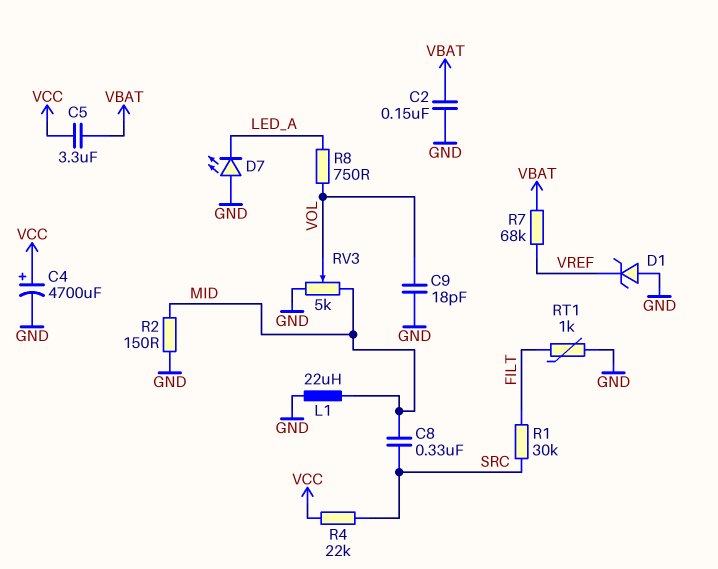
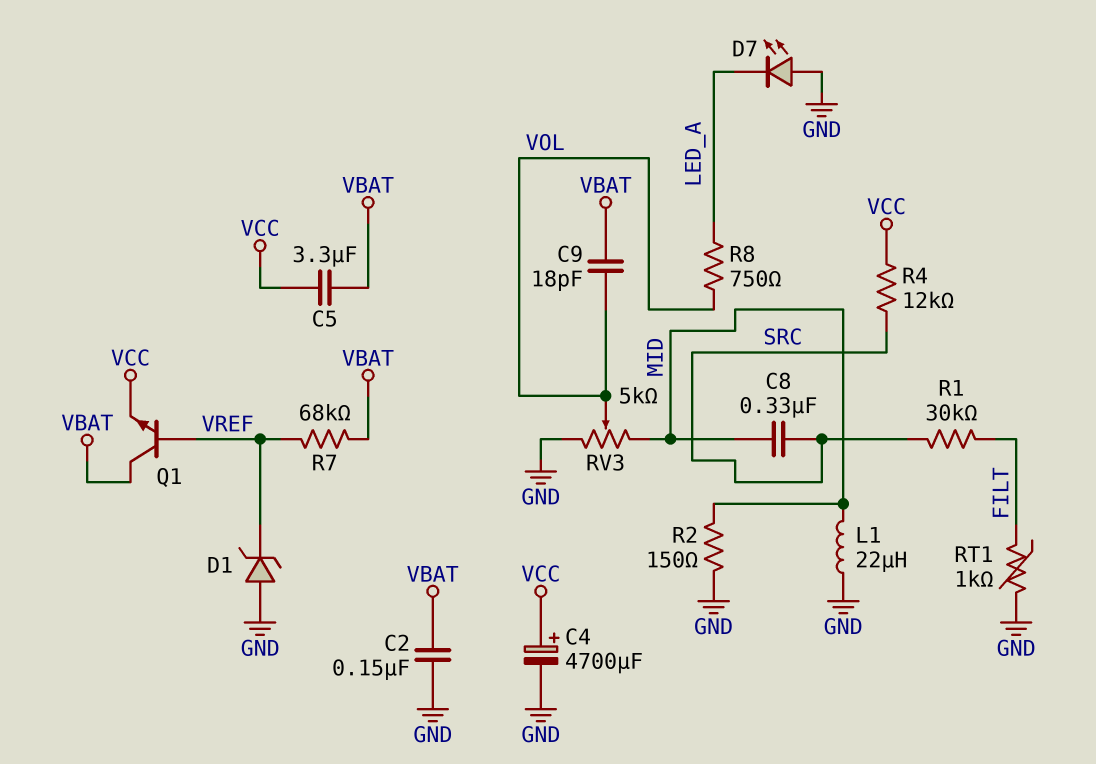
C9: 18pF (GND, VOL) -> 18pF (VBAT, VOL)
Q1: none -> NPN (B VREF, C VBAT, E VCC)
R4: 22k (SRC, VCC) -> 12k (SRC, VCC)

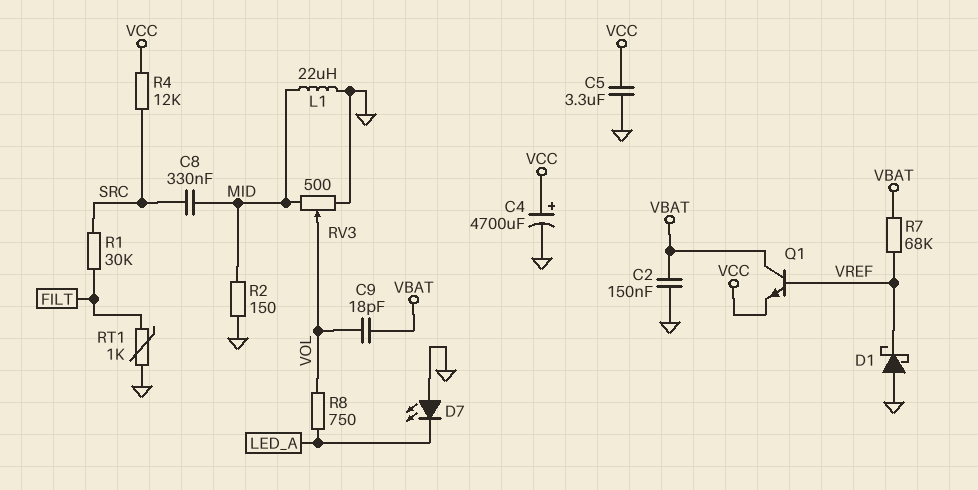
C5: 3.3uF (VBAT, VCC) -> 3.3uF (GND, VCC)
D1: zener (A GND, K VREF) -> schottky (A GND, K VREF)
RV3: 5k (GND, MID, wiper VOL) -> 500 (GND, MID, wiper VOL)

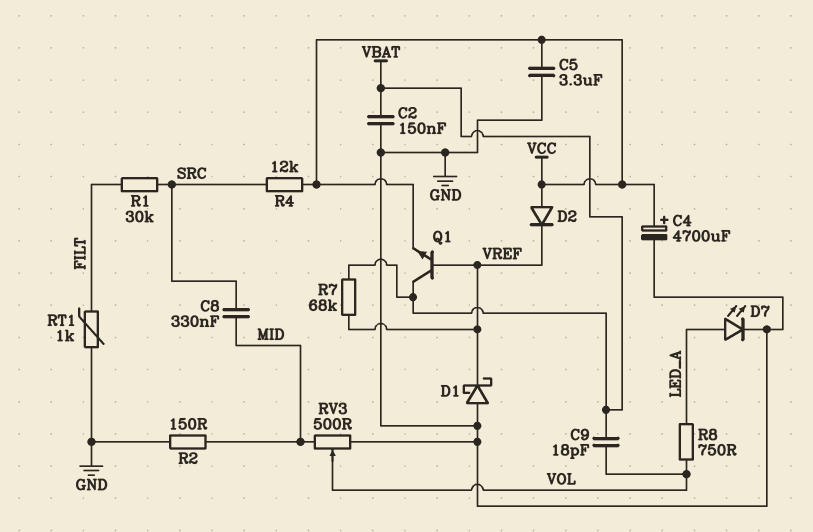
D2: none -> diode (A VCC, K VREF)
D7: LED (A GND, K LED_A) -> LED (A LED_A, K GND)
L1: 22uH (GND, MID) -> none

